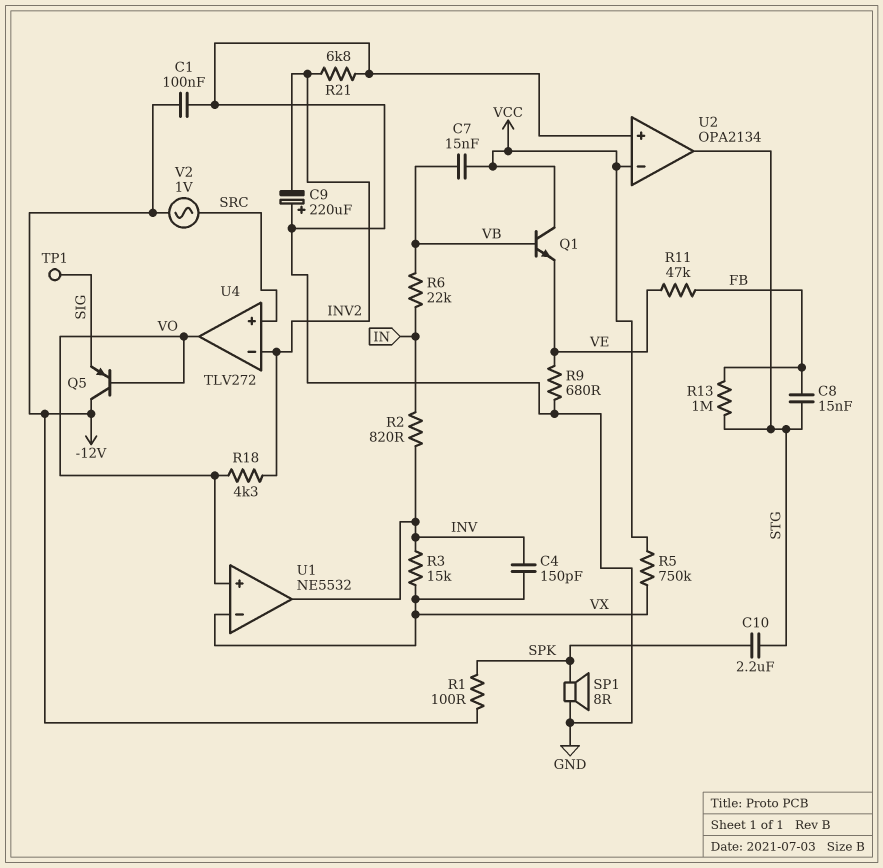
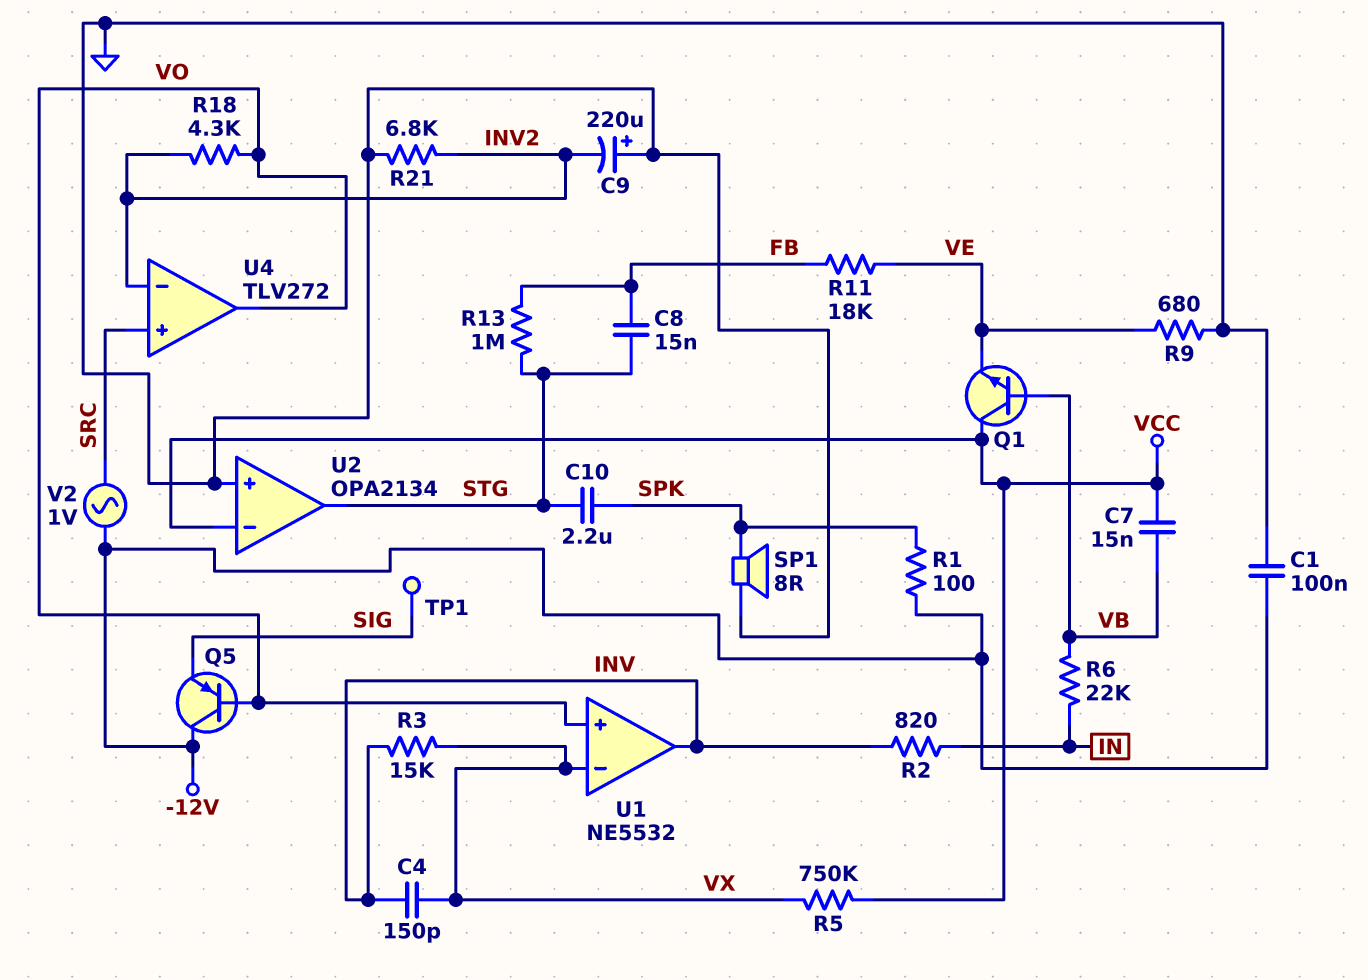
R11: 47k (FB, VE) -> 18k (FB, VE)

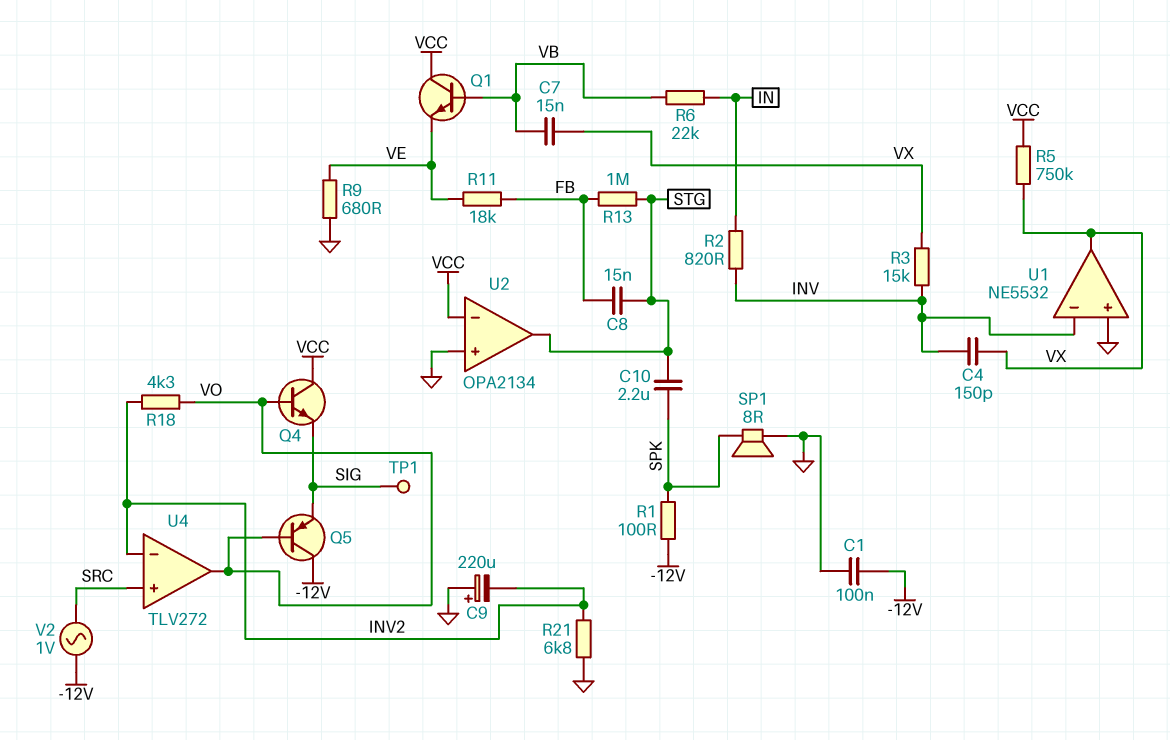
C7: 15nF (VB, VCC) -> 15nF (VB, VX)
Q4: none -> NPN (B VO, C VCC, E SIG)
U1 pin in+: VO -> GND
U1 pin in-: VX -> INV
U1 pin out: INV -> VX

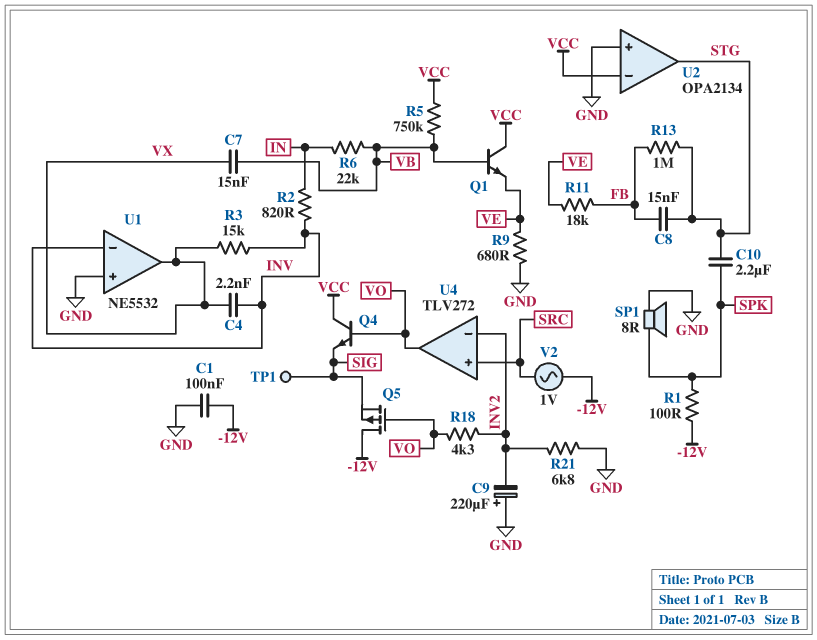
C4: 150pF (INV, VX) -> 2.2nF (INV, VX)
Q5: PNP (B VO, C -12V, E SIG) -> PMOS (G VO, D -12V, S SIG)
R5: 750k (VCC, VX) -> 750k (VB, VCC)

